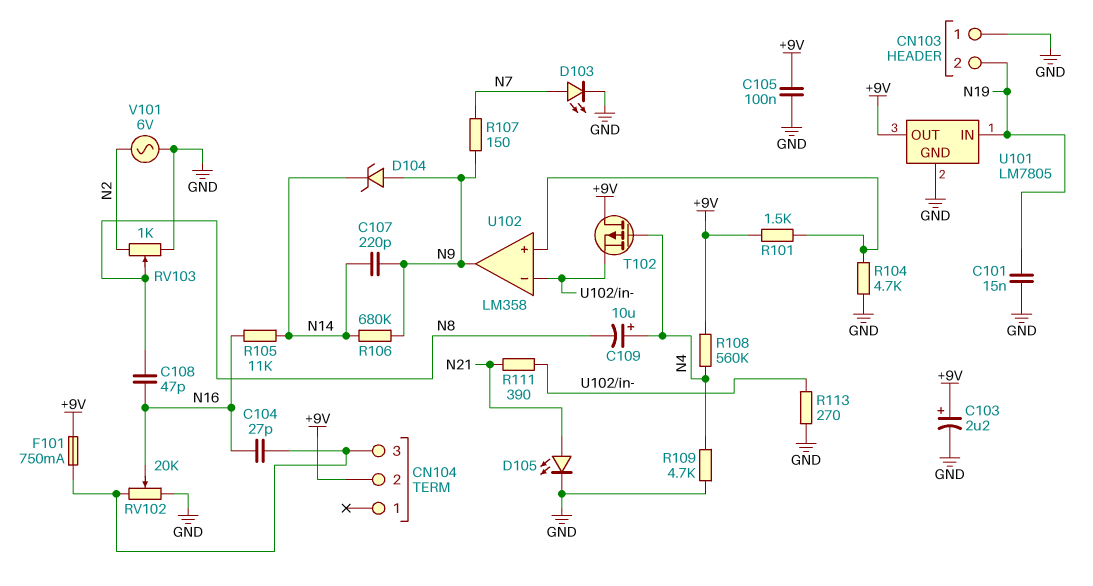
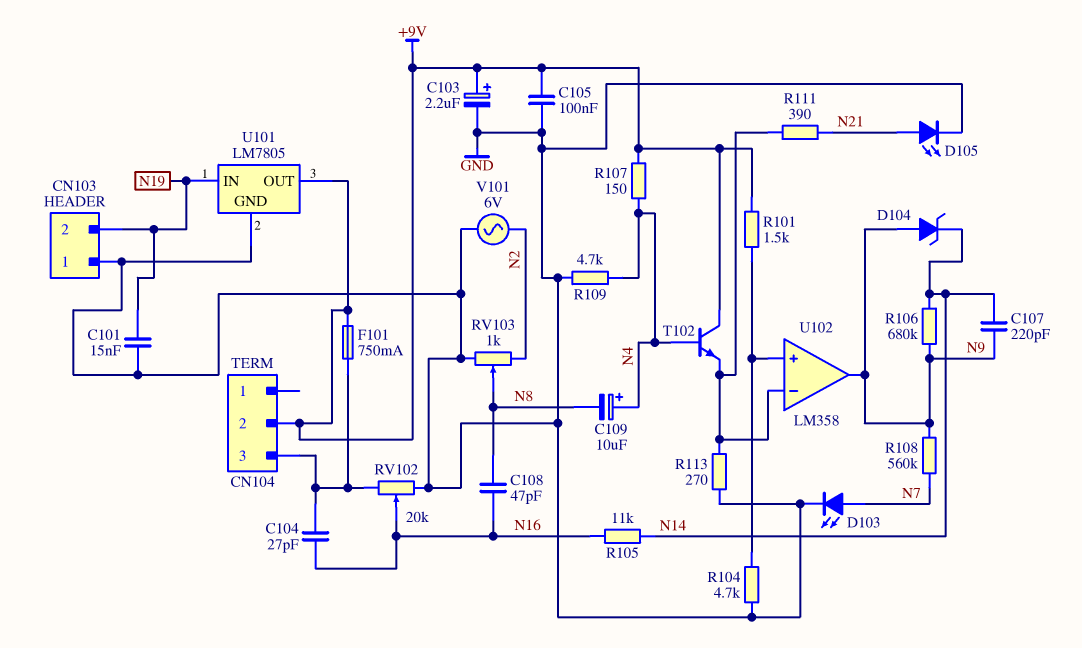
R107: 150 (N7, N9) -> 150 (+9V, N4)
R108: 560k (+9V, N4) -> 560k (N7, N9)
T102: PMOS (G N4, D +9V, S U102/in-) -> NPN (B N4, C +9V, E U102/in-)

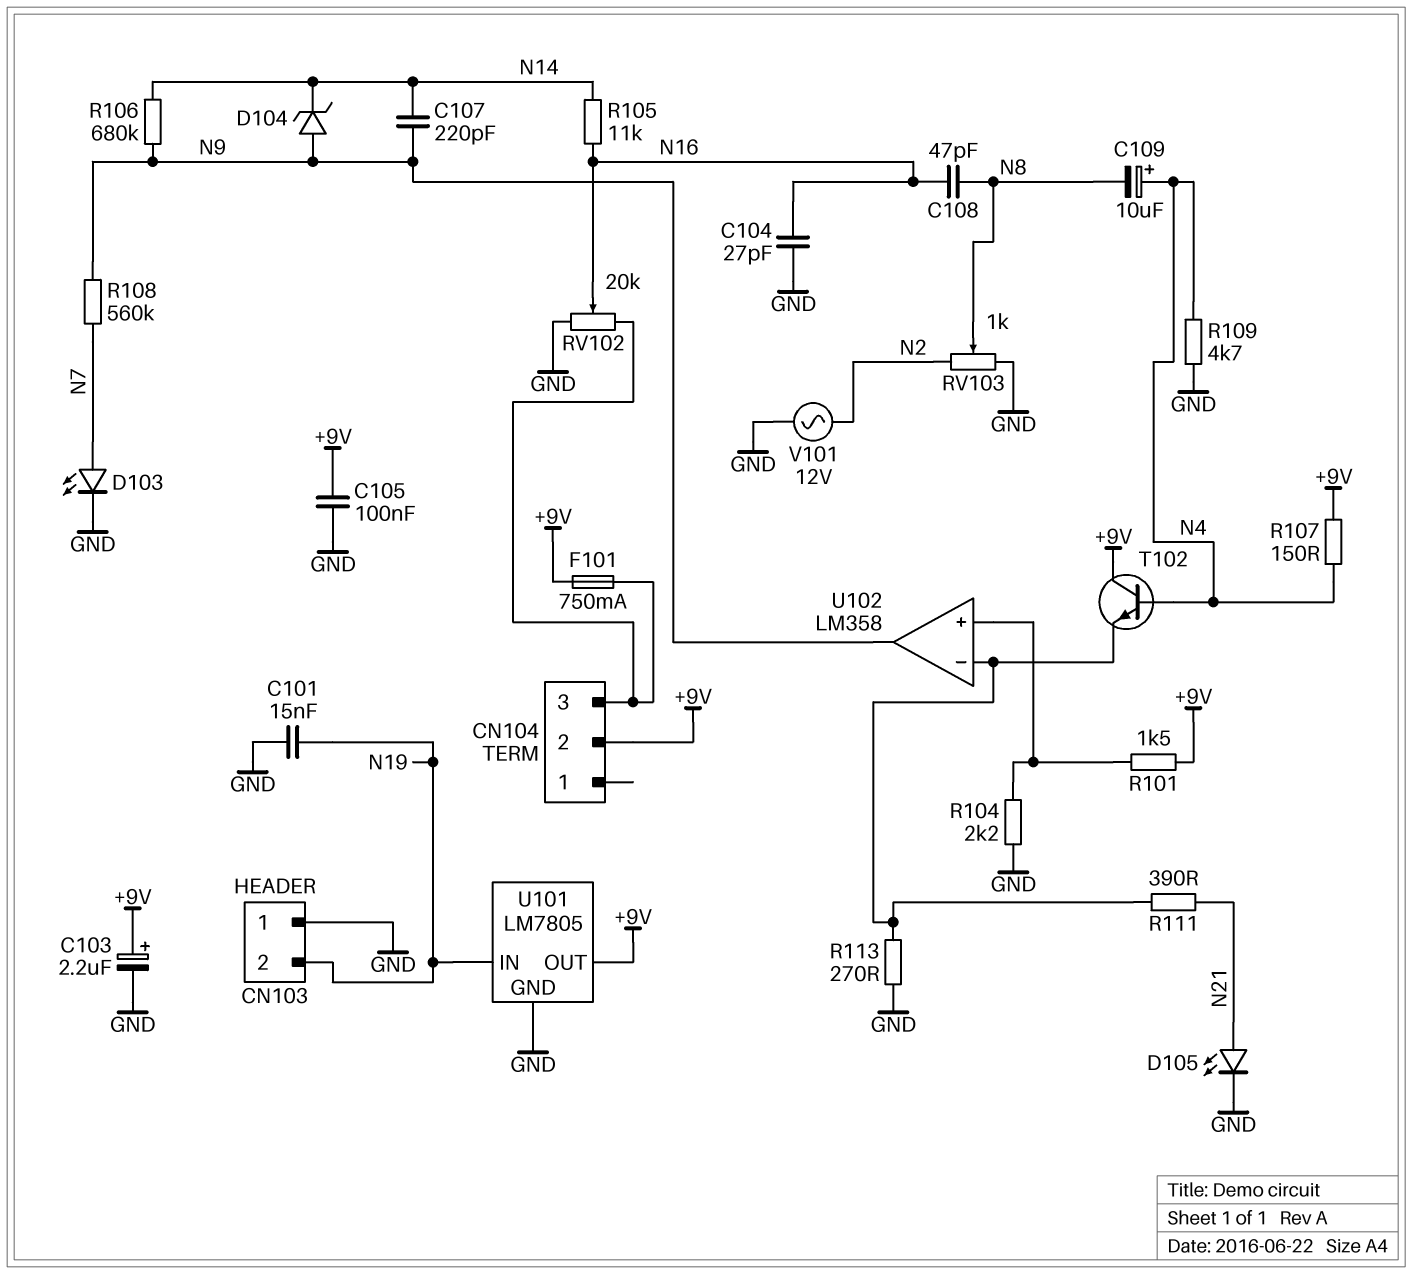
C104: 27pF (CN104/3, N16) -> 27pF (GND, N16)
R104: 4.7k (GND, U102/in+) -> 2.2k (GND, U102/in+)
V101: AC 6V (GND, N2) -> AC 12V (GND, N2)

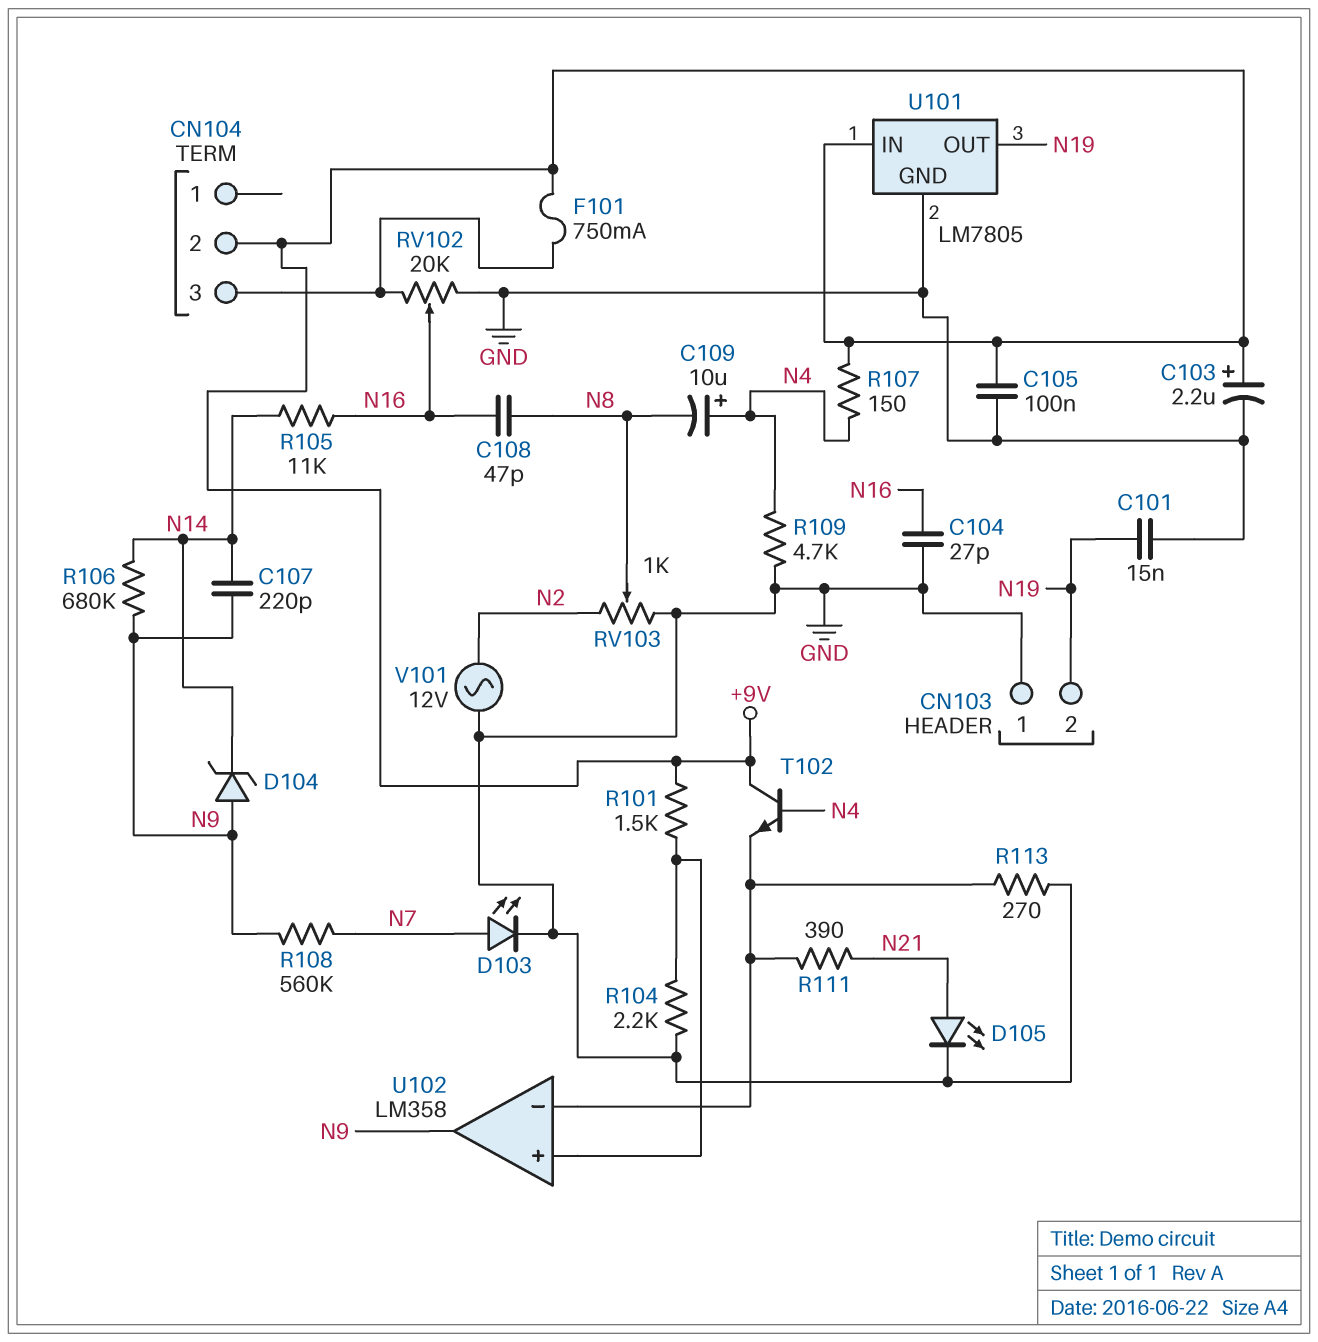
U101 pin IN: N19 -> +9V
U101 pin OUT: +9V -> N19

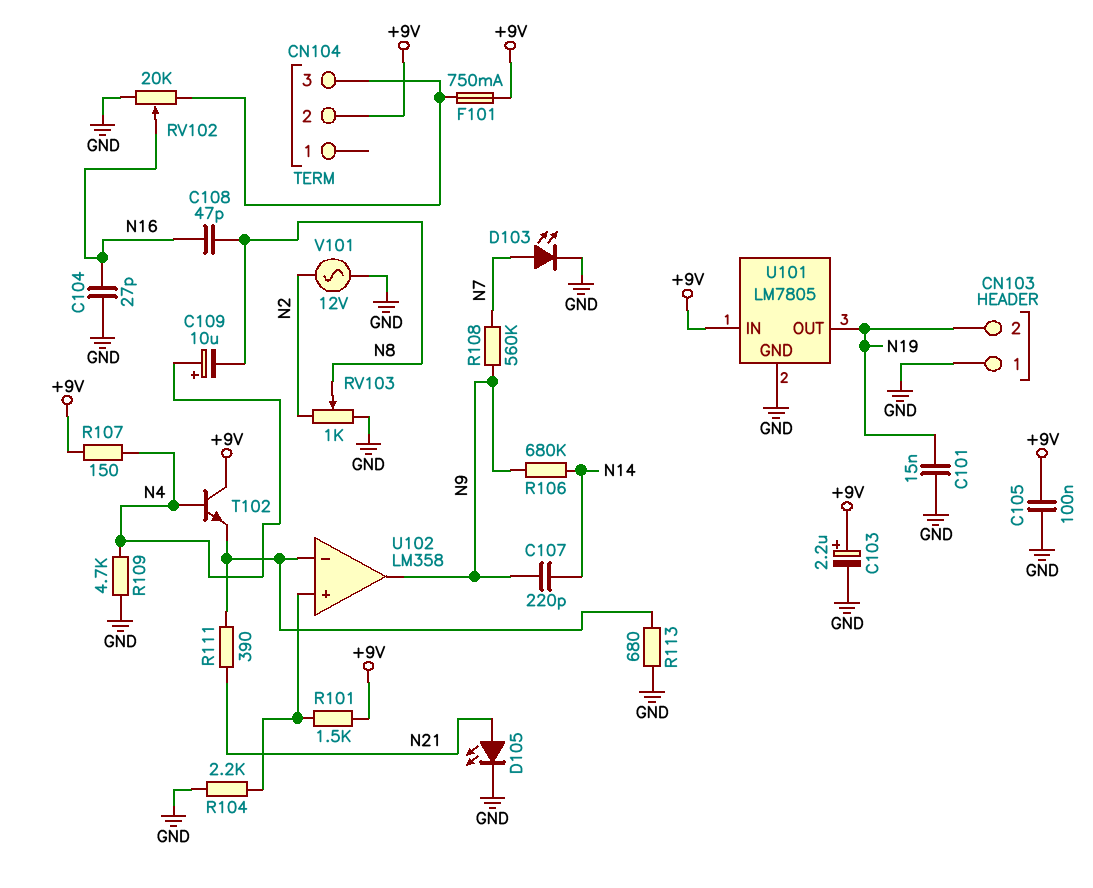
D104: zener (A N9, K N14) -> none
R105: 11k (N14, N16) -> none
R113: 270 (GND, U102/in-) -> 680 (GND, U102/in-)

